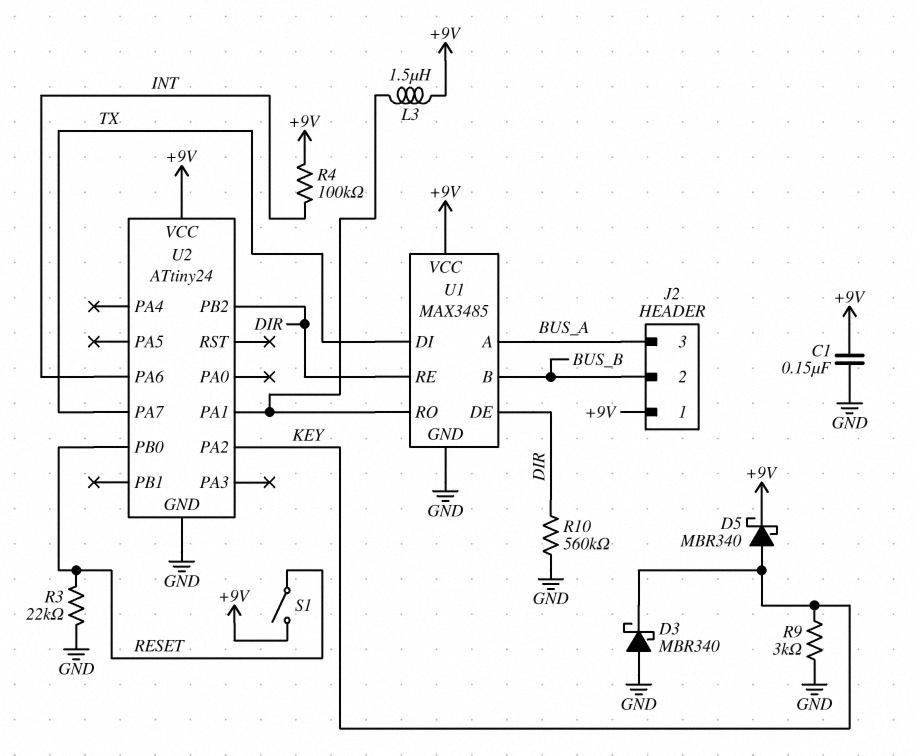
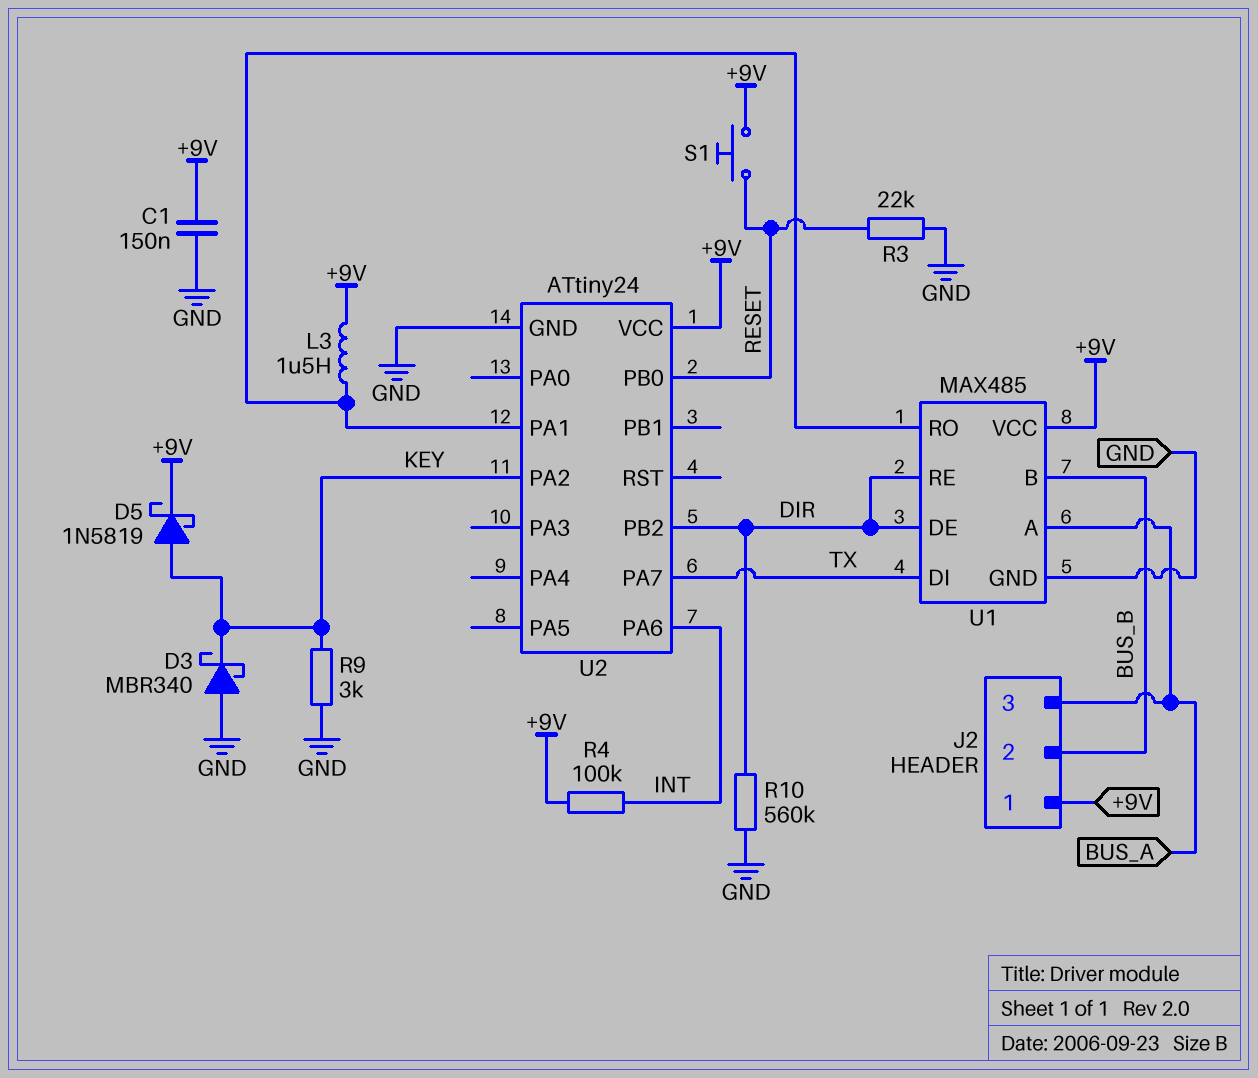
D5: schottky MBR340 (A KEY, K +9V) -> schottky 1N5819 (A KEY, K +9V)
S1: switch (+9V, RESET) -> button (+9V, RESET)
U1: MAX3485 -> MAX485

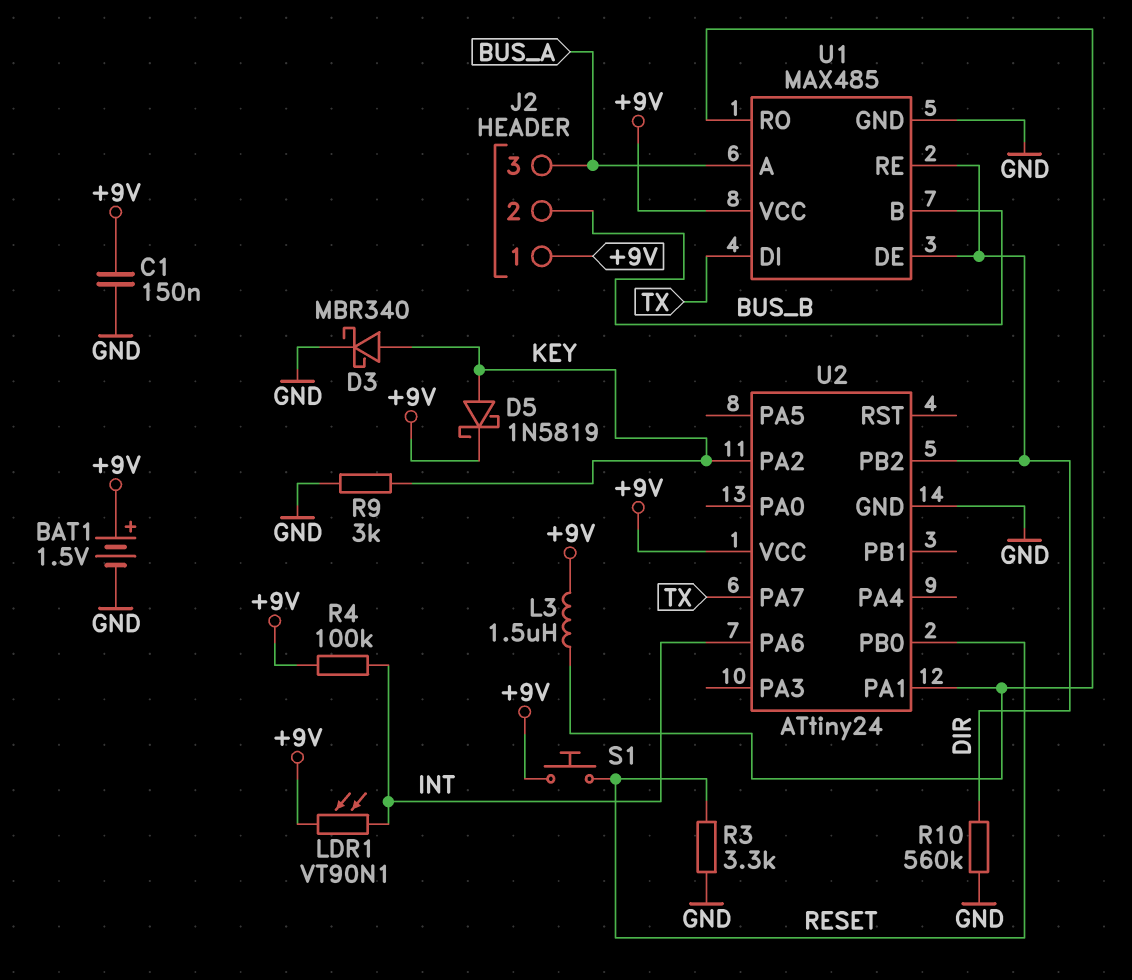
BAT1: none -> 1.5V (plus +9V, minus GND)
D3: schottky MBR340 (A GND, K KEY) -> schottky MBR340 (A KEY, K GND)
LDR1: none -> VT90N1 (+9V, INT)
R3: 22k (GND, RESET) -> 3.3k (GND, RESET)

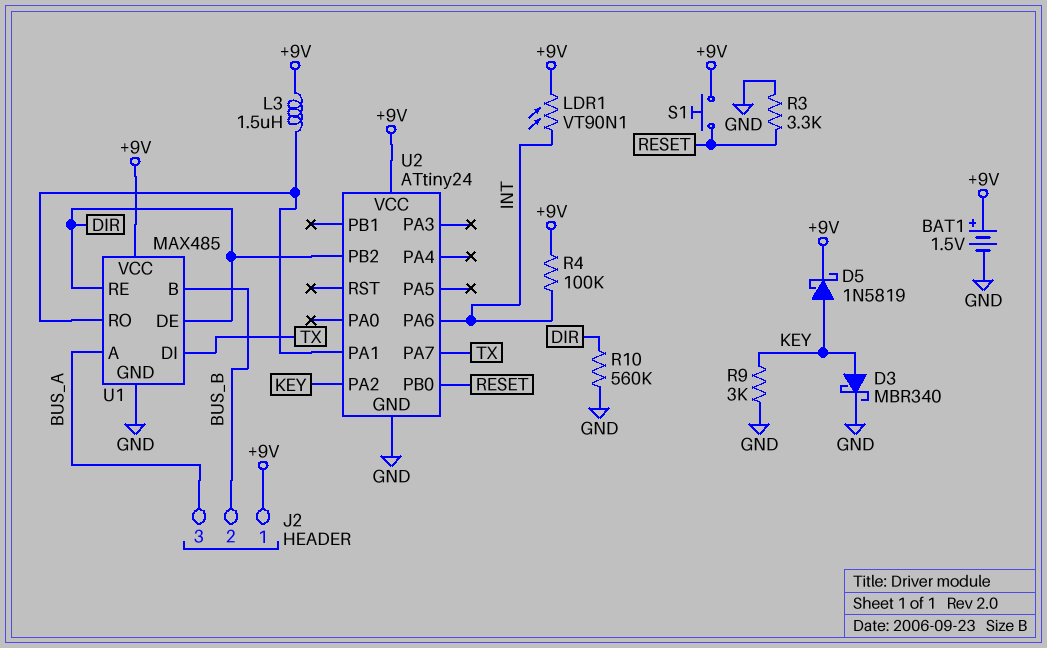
C1: 150nF (+9V, GND) -> none

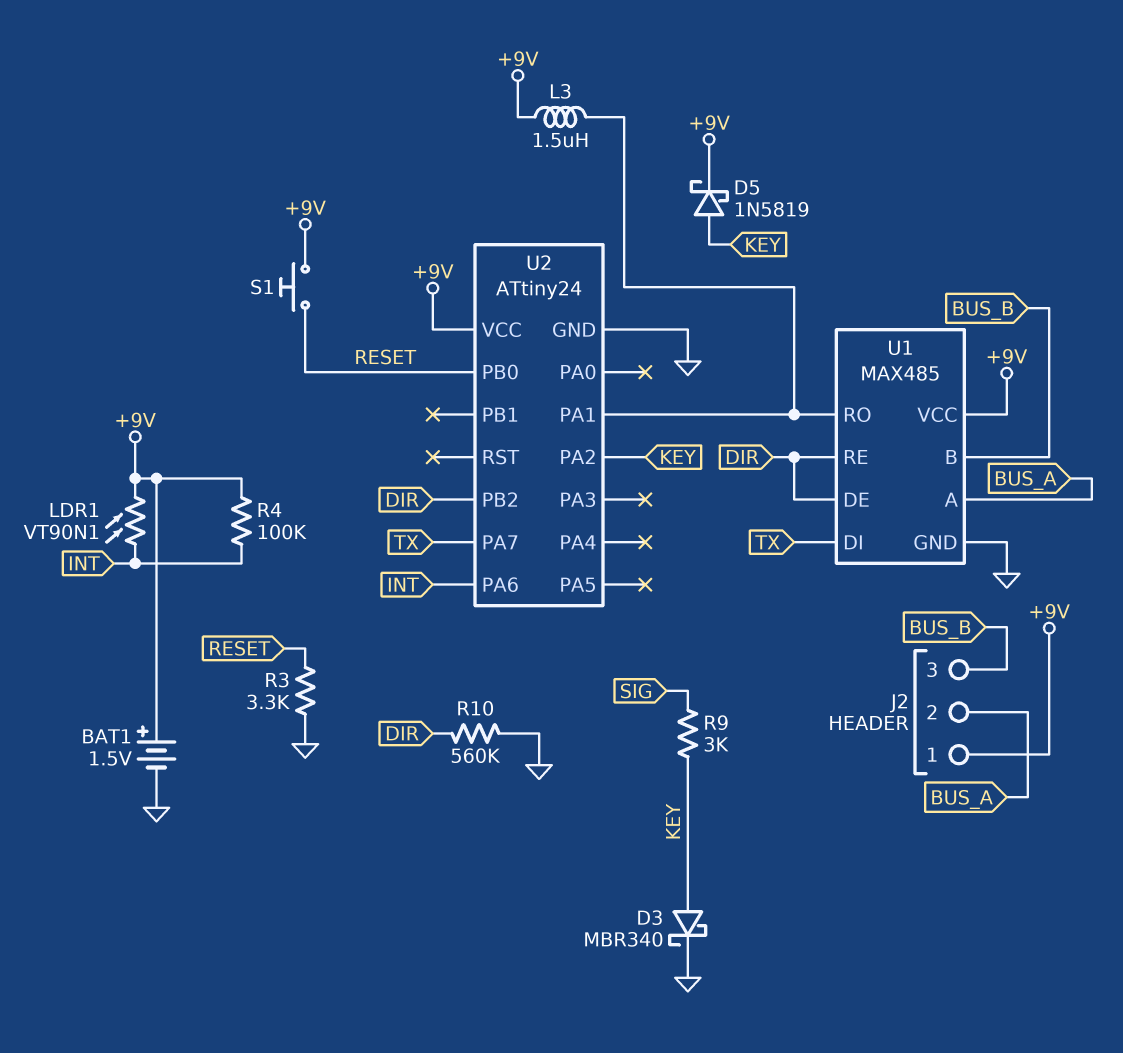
J2 pin 2: BUS_B -> BUS_A
J2 pin 3: BUS_A -> BUS_B
R9: 3k (GND, KEY) -> 3k (KEY, SIG)

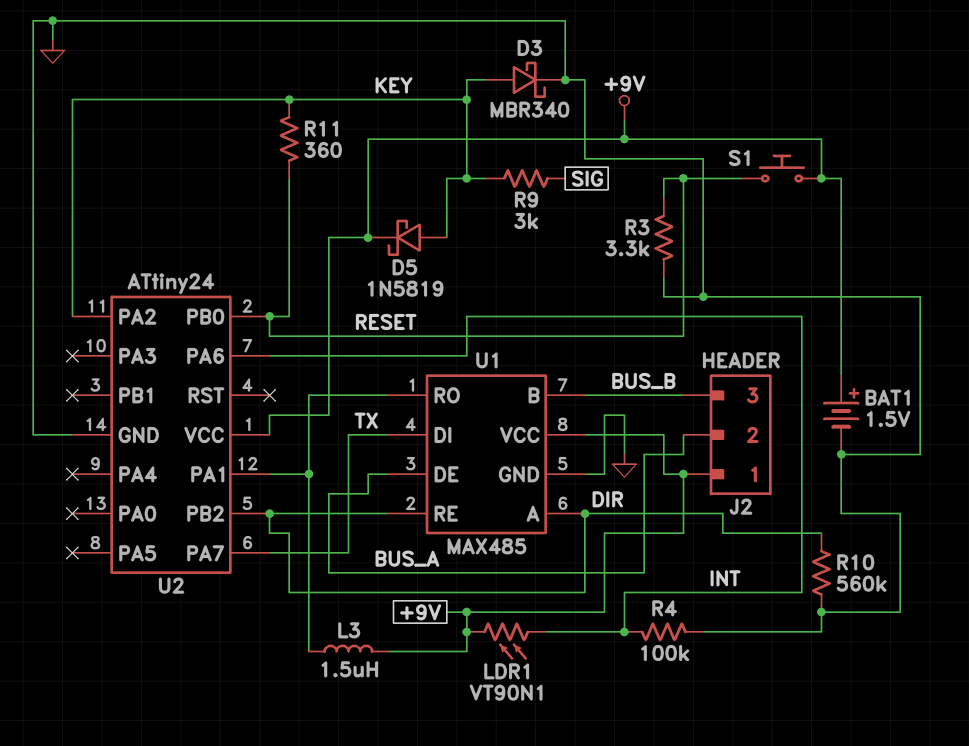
R4: 100k (+9V, INT) -> 100k (GND, INT)
R11: none -> 360 (KEY, RESET)
U1 pin A: BUS_A -> DIR
U1 pin DE: DIR -> BUS_A

